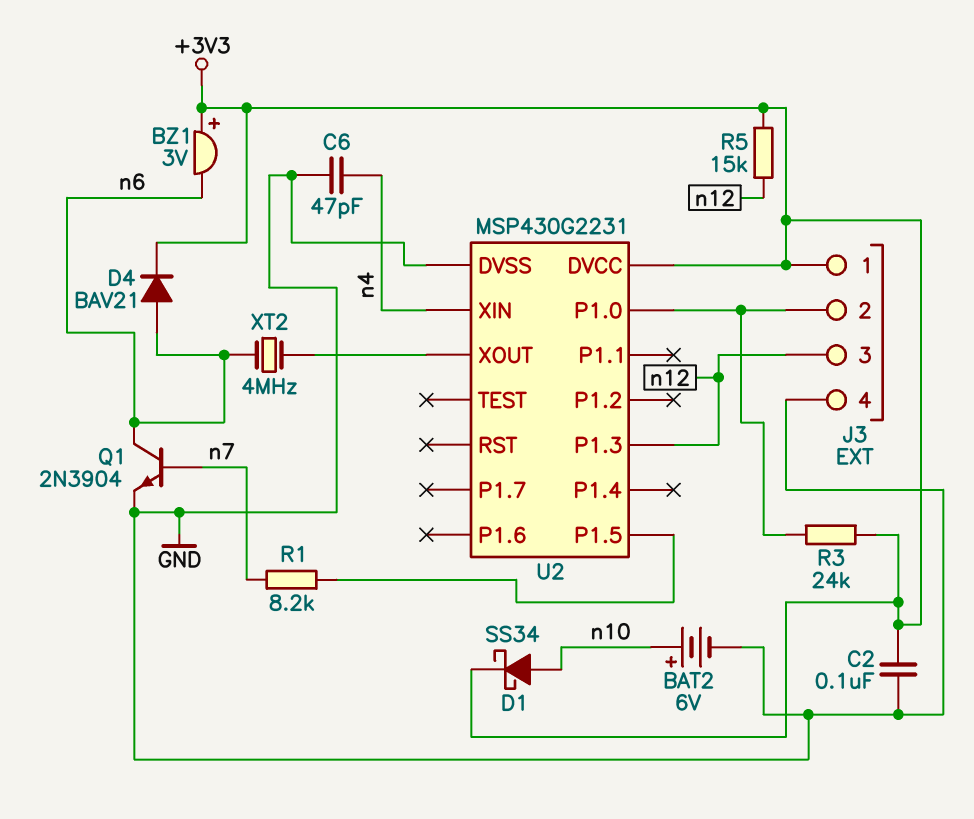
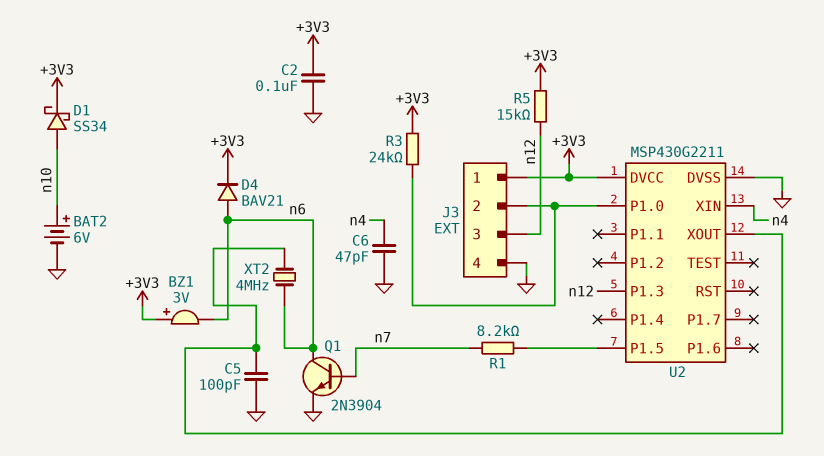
C5: none -> 100pF (GND, U2/XOUT)
U2: MSP430G2231 -> MSP430G2211

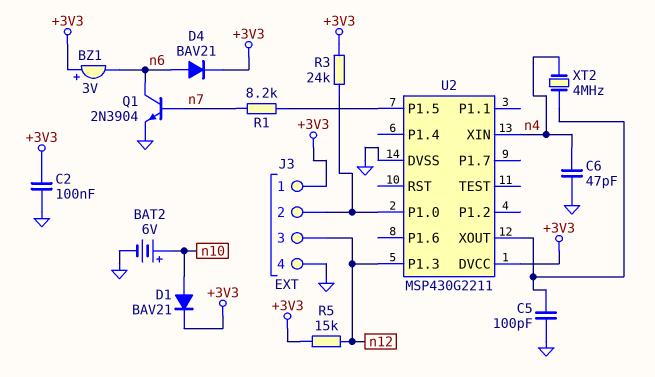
D1: schottky SS34 (A n10, K +3V3) -> diode BAV21 (A n10, K +3V3)
XT2: 4MHz (U2/XOUT, n6) -> 4MHz (U2/XOUT, n4)

